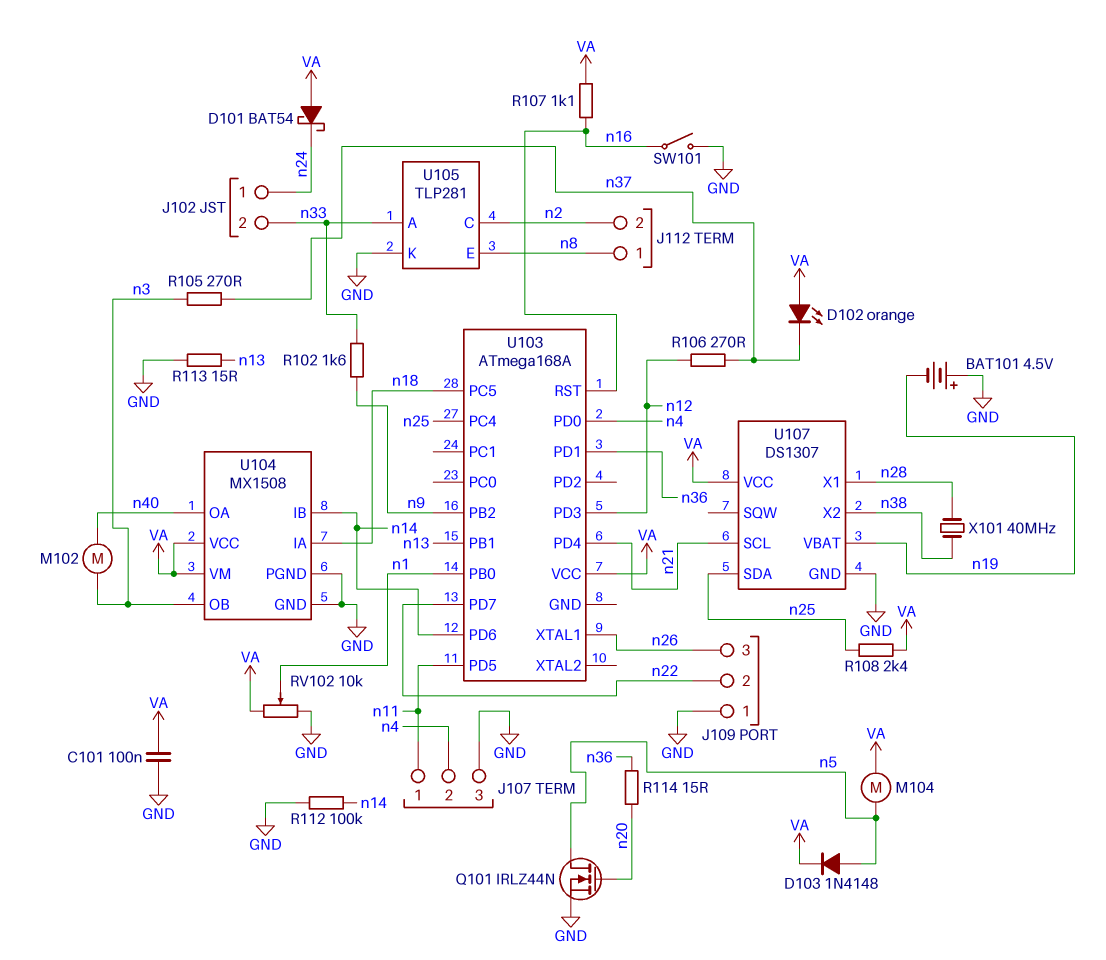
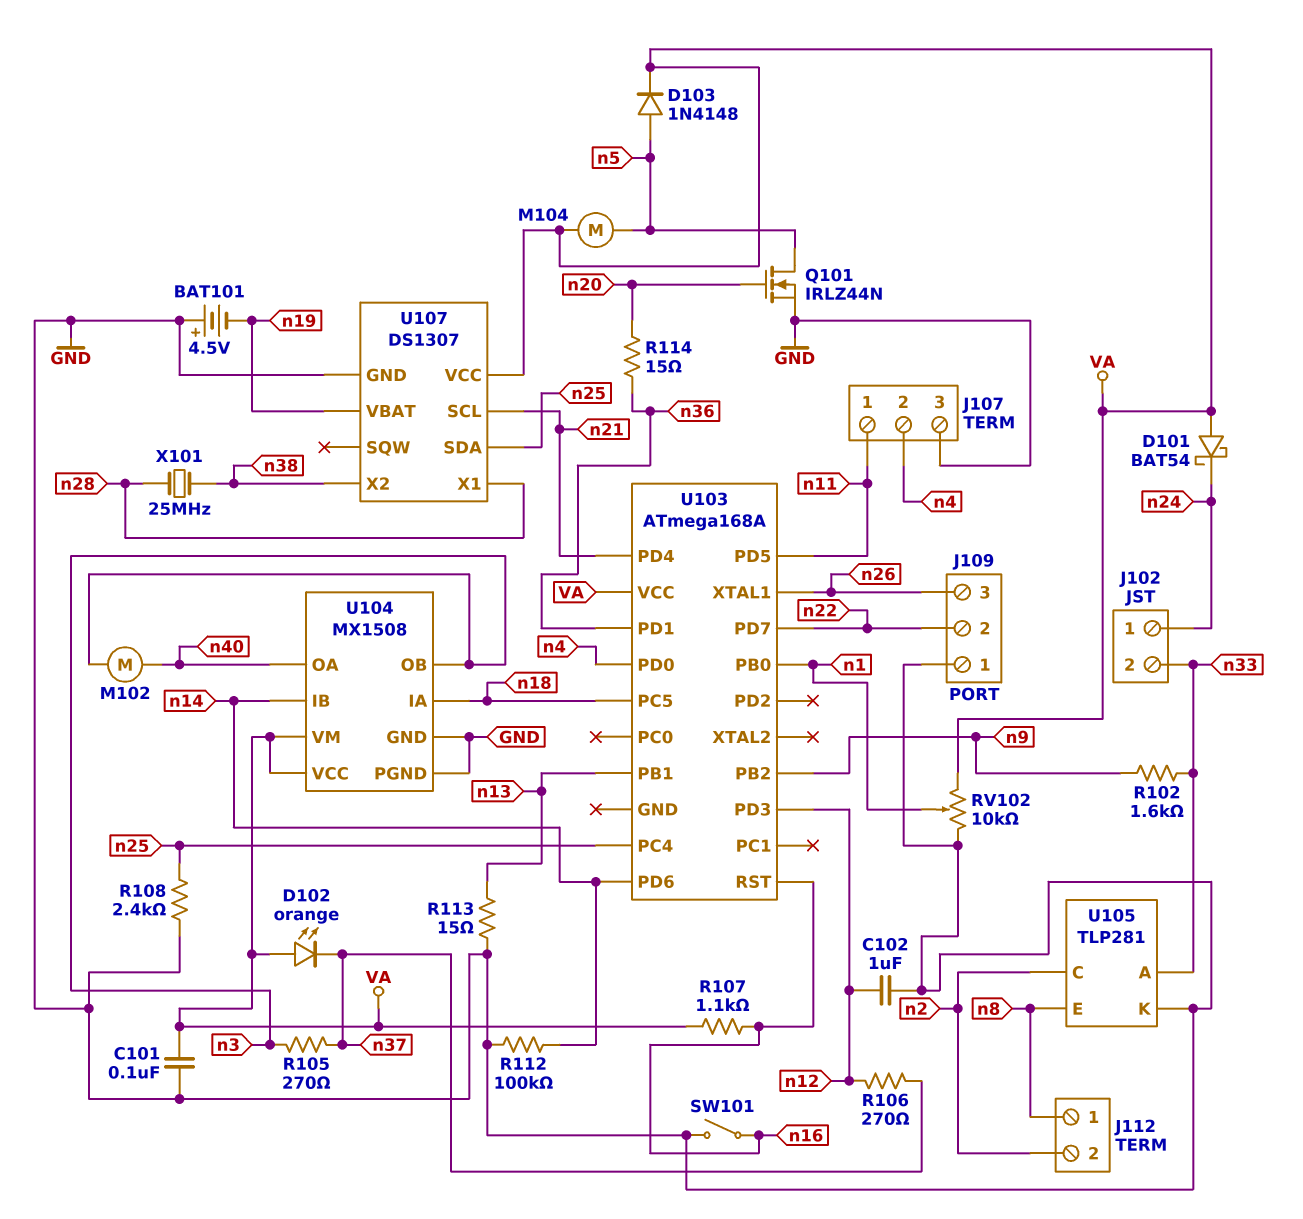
C102: none -> 1uF (GND, n12)
R108: 2.4k (VA, n25) -> 2.4k (GND, n25)
X101: 40MHz (n28, n38) -> 25MHz (n28, n38)

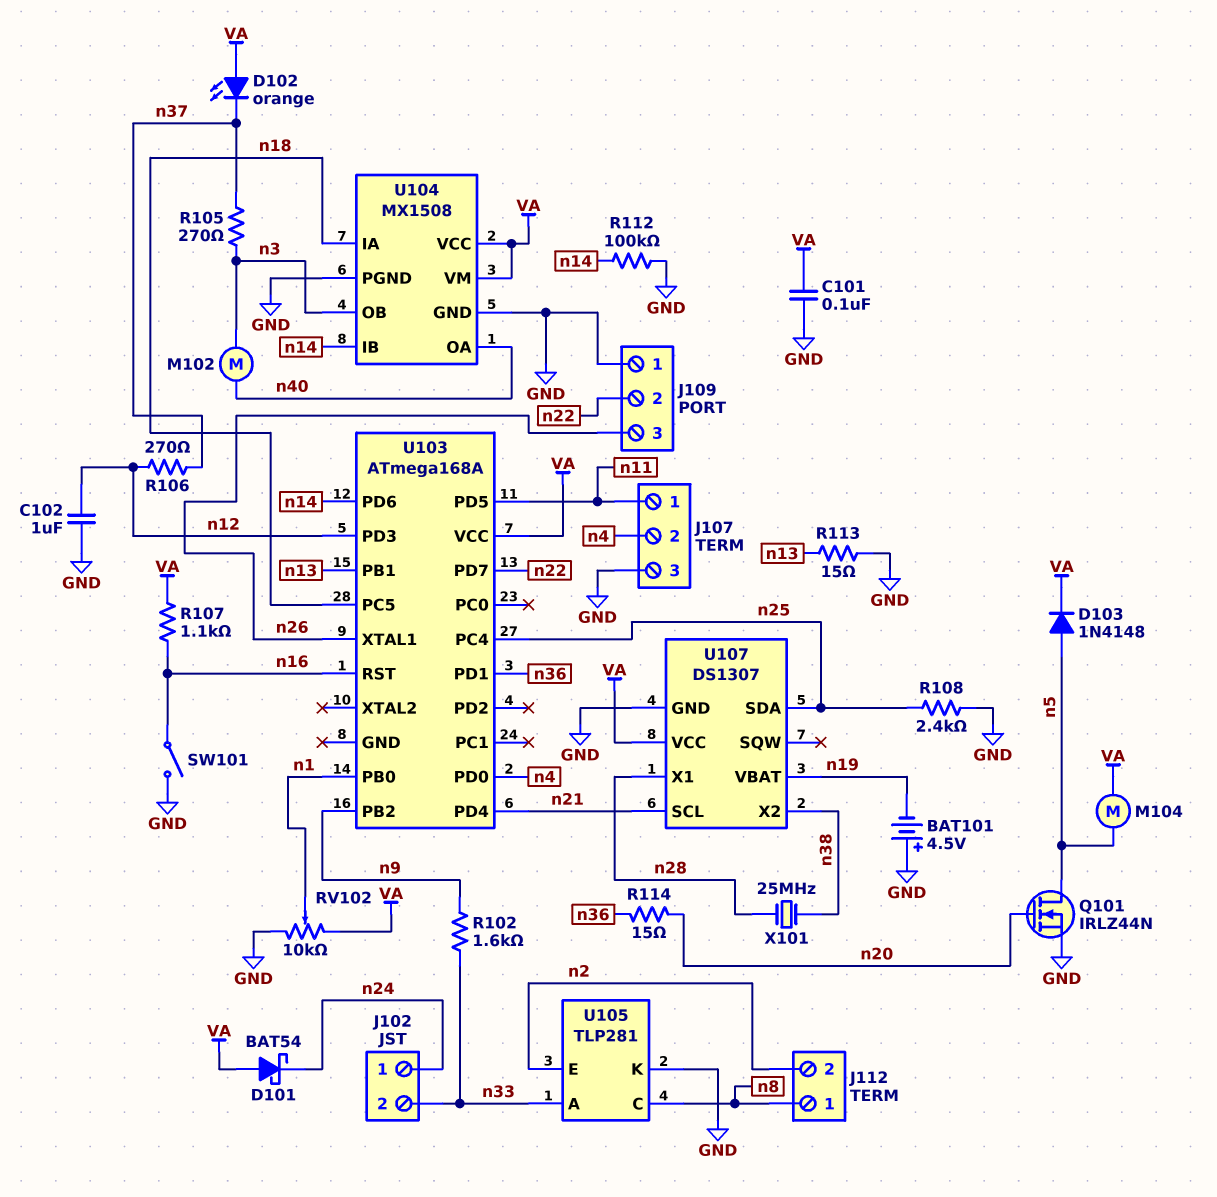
U105 pin C: n2 -> n8
U105 pin E: n8 -> n2

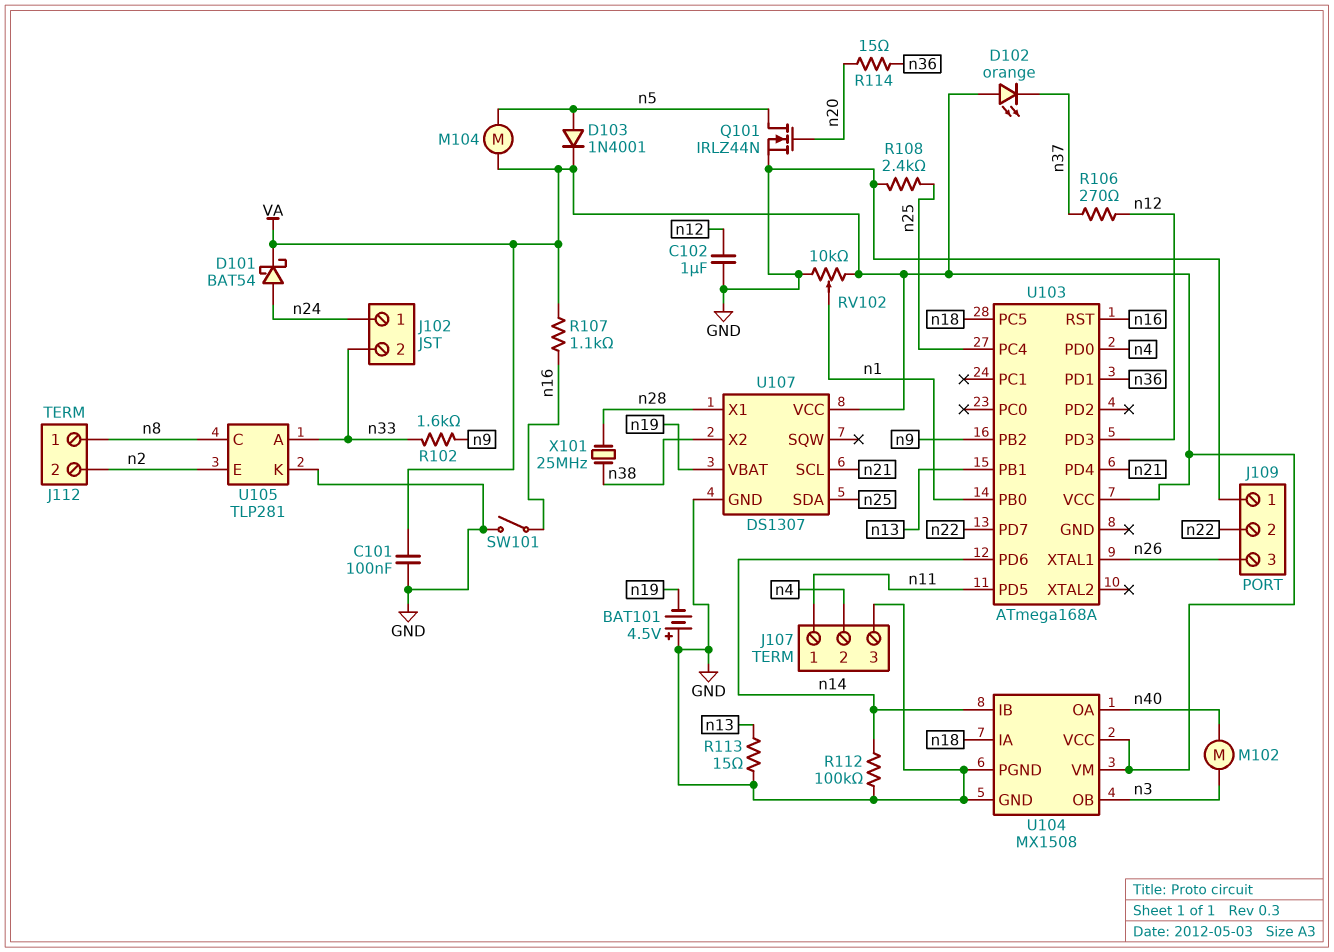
D101: schottky BAT54 (A VA, K n24) -> schottky BAT54 (A n24, K VA)
D103: diode 1N4148 (A n5, K VA) -> diode 1N4001 (A n5, K VA)
R105: 270 (n3, n37) -> none

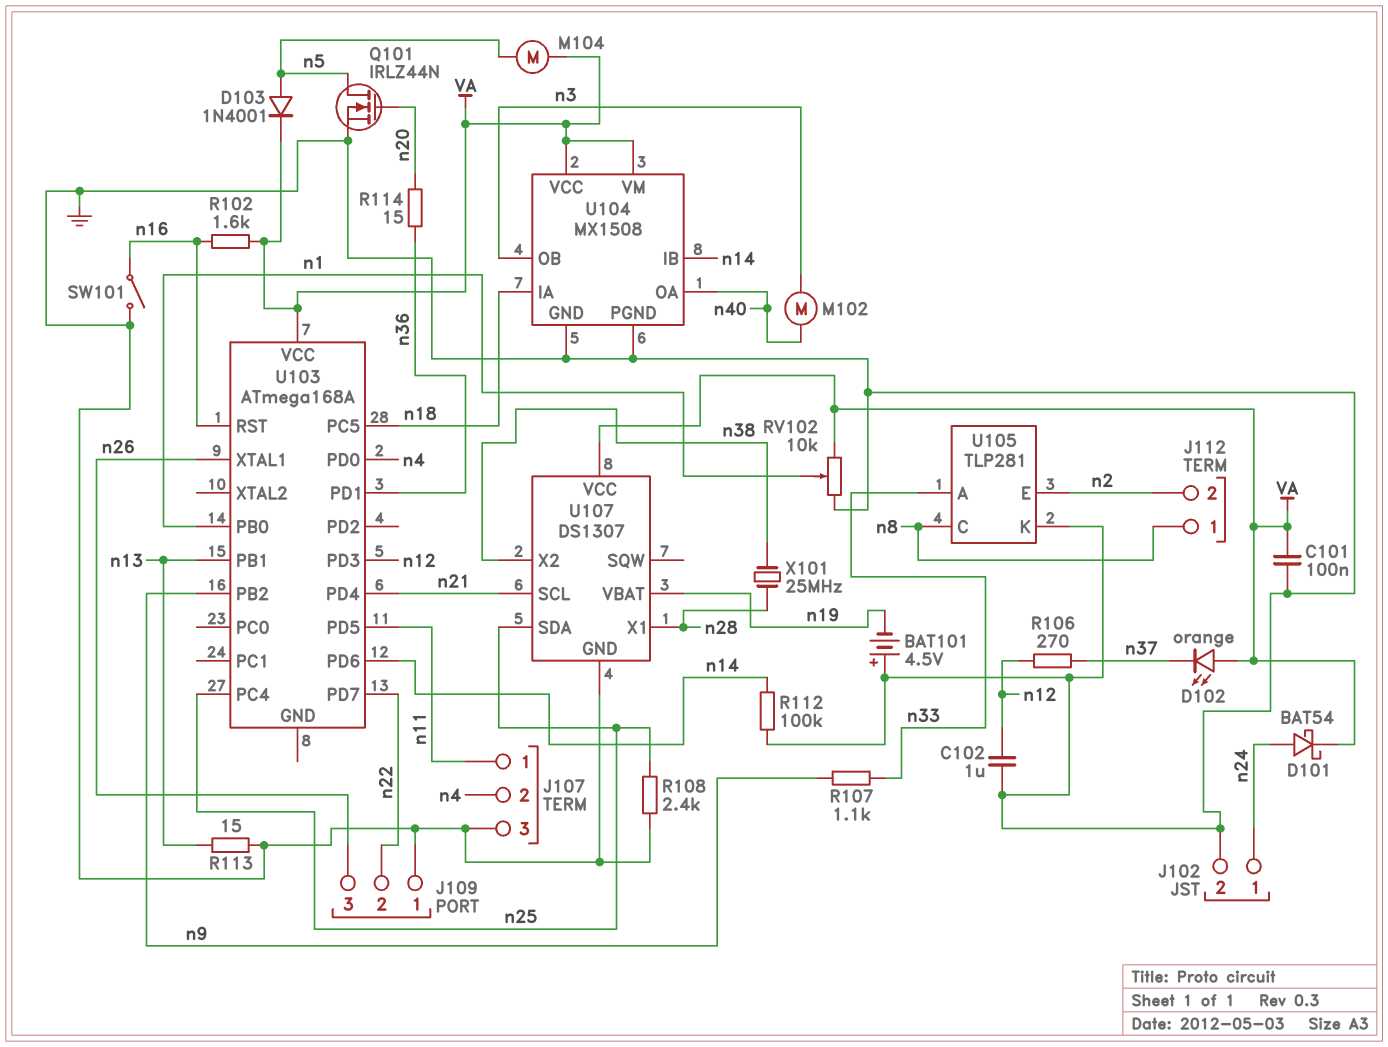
J102 pin 2: n33 -> GND
R102: 1.6k (n9, n33) -> 1.6k (VA, n16)
R107: 1.1k (VA, n16) -> 1.1k (n9, n33)

